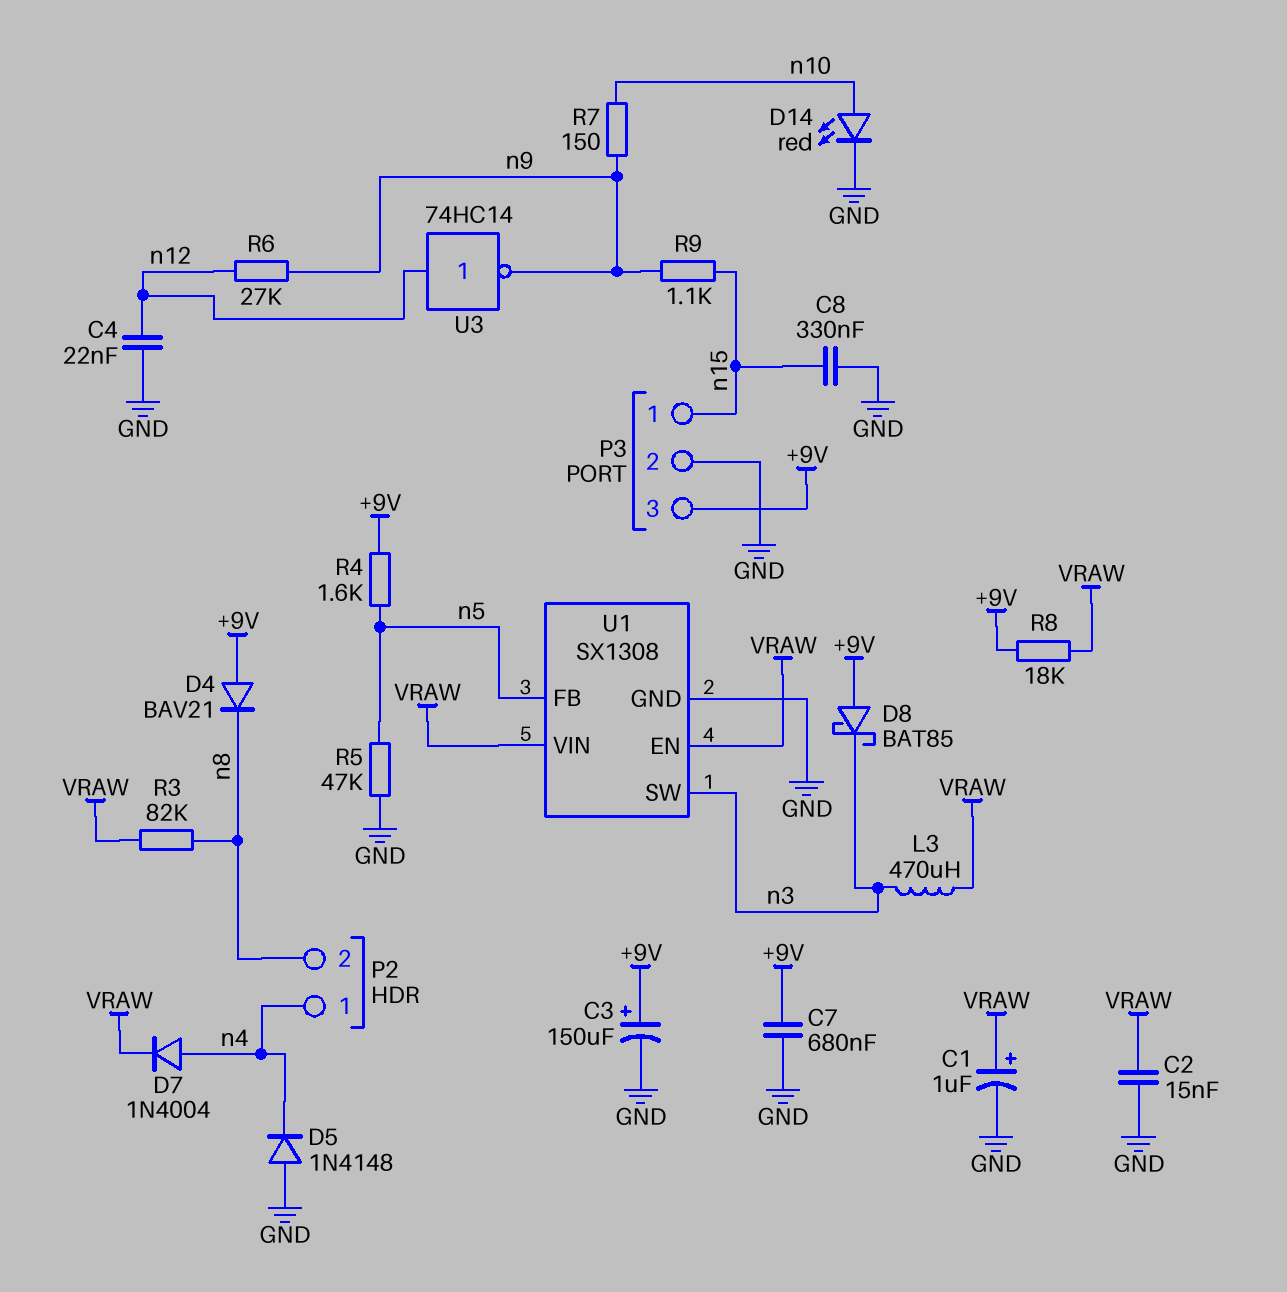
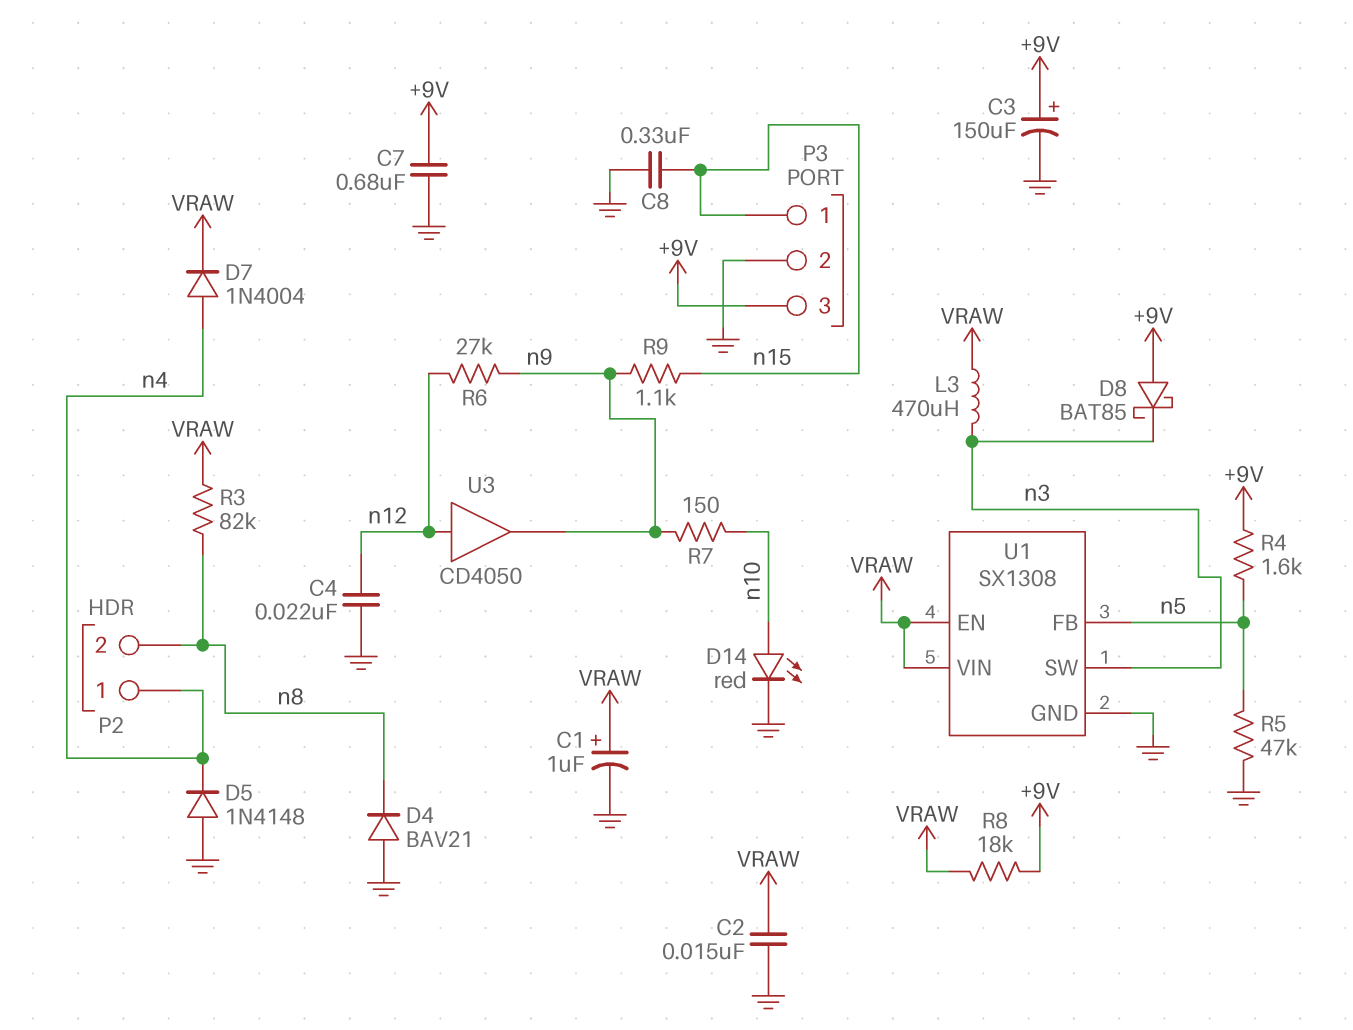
D4: diode BAV21 (A +9V, K n8) -> diode BAV21 (A GND, K n8)
U3: NOT 74HC14 (in n12, out n9) -> buffer CD4050 (in n12, out n9)

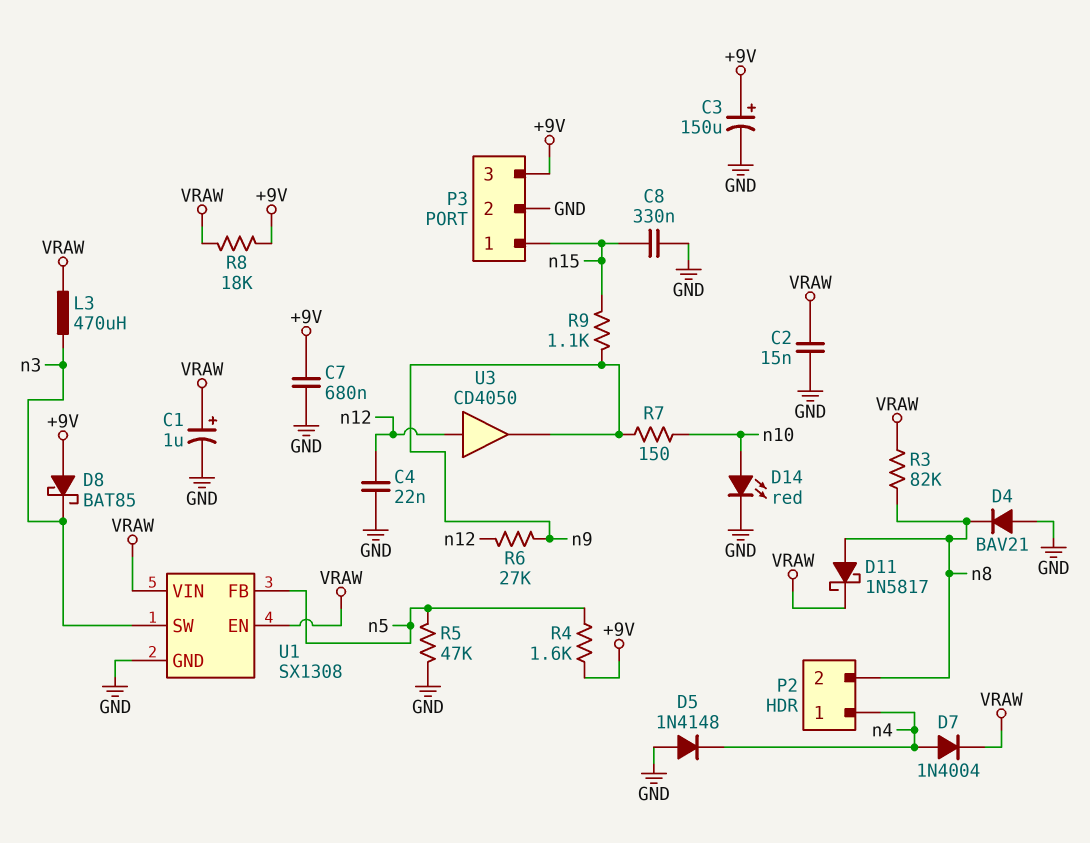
D11: none -> schottky 1N5817 (A n8, K VRAW)

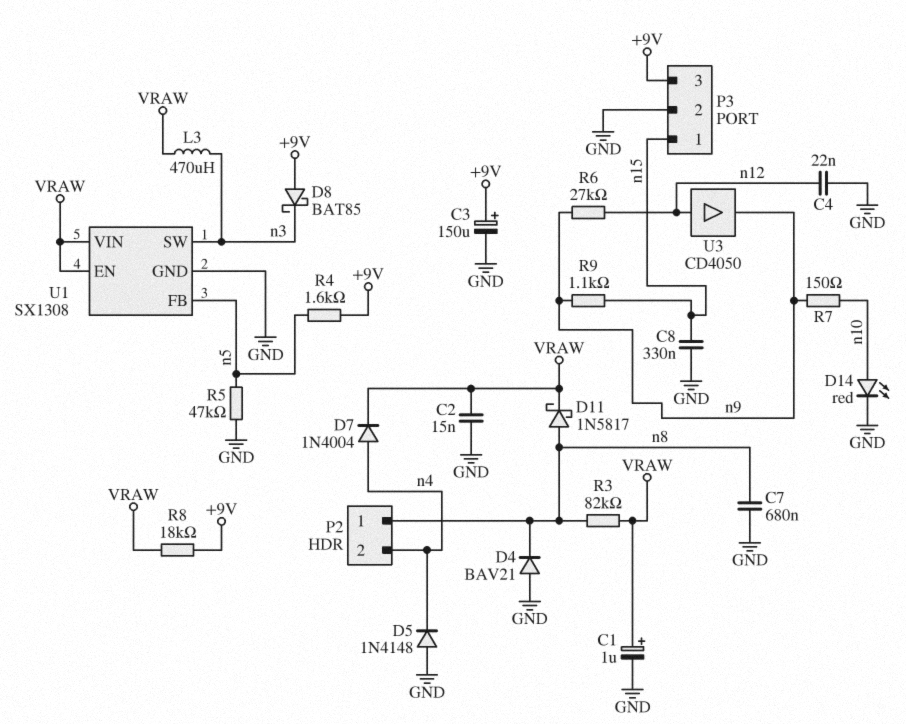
C7: 680nF (+9V, GND) -> 680nF (GND, n8)
P2 pin 1: n4 -> n8
P2 pin 2: n8 -> n4

